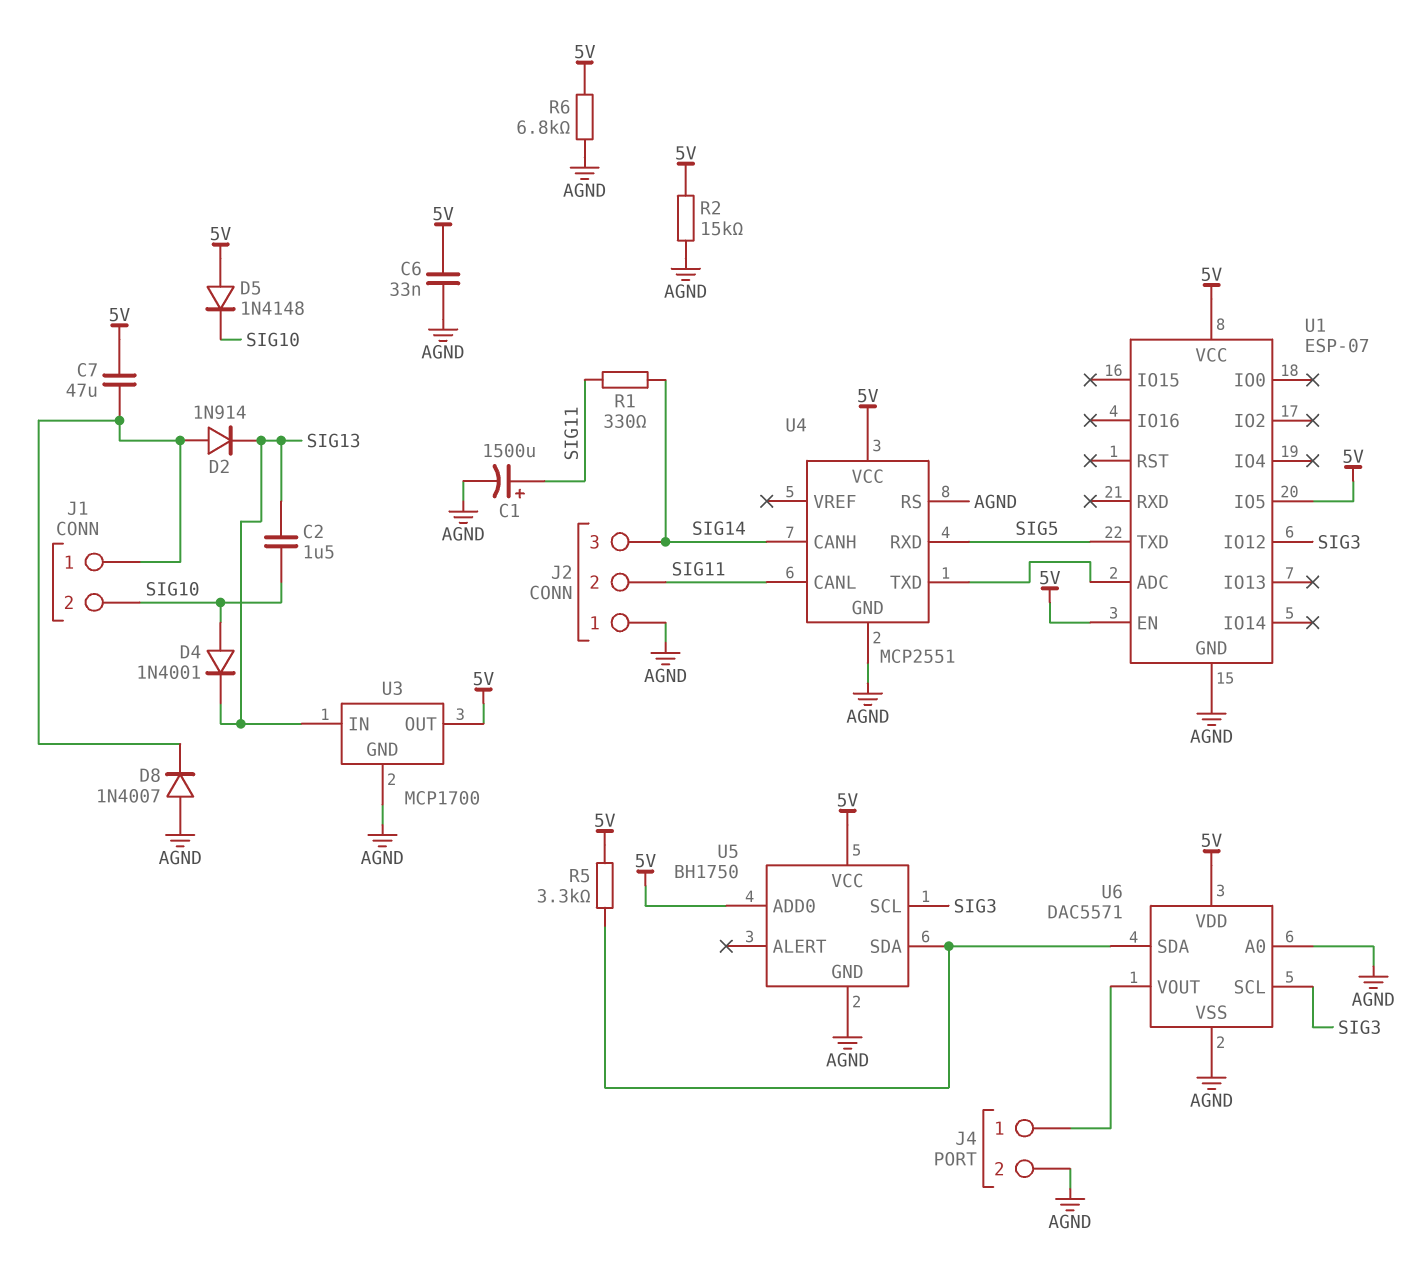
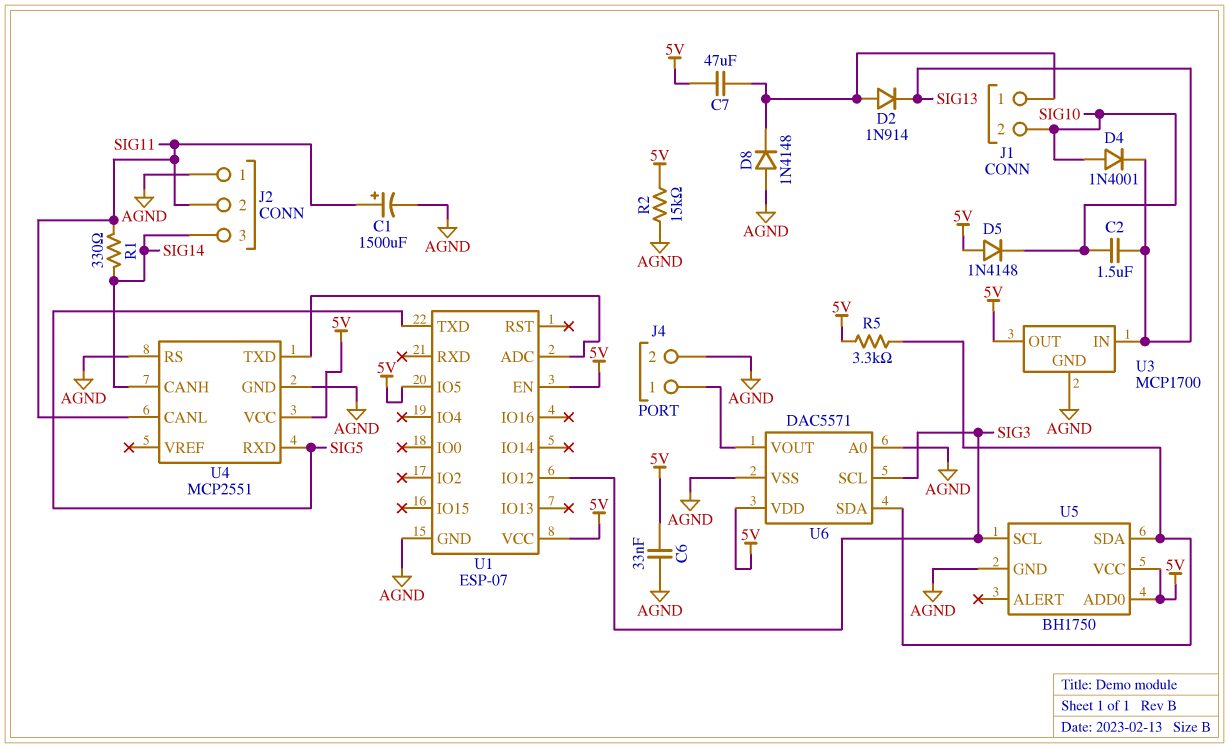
D8: diode 1N4007 (A AGND, K J1/1) -> diode 1N4148 (A AGND, K J1/1)
R6: 6.8k (5V, AGND) -> none

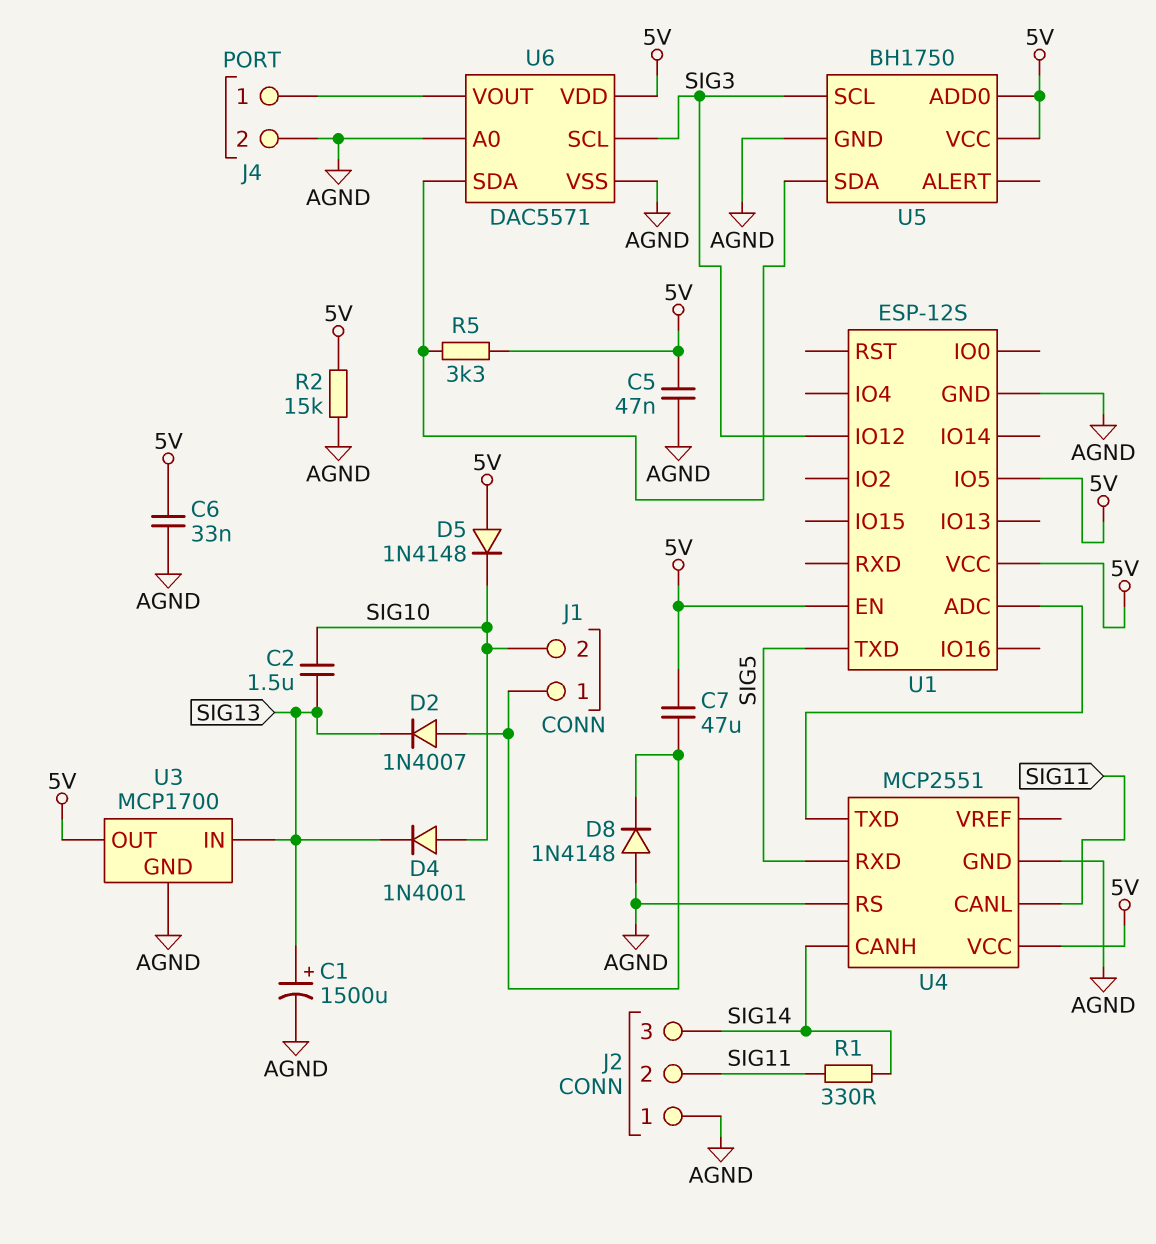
C1: 1500uF (plus SIG11, minus AGND) -> 1500uF (plus SIG13, minus AGND)
C5: none -> 47nF (5V, AGND)
D2: diode 1N914 (A J1/1, K SIG13) -> diode 1N4007 (A J1/1, K SIG13)
U1: ESP-07 -> ESP-12S

